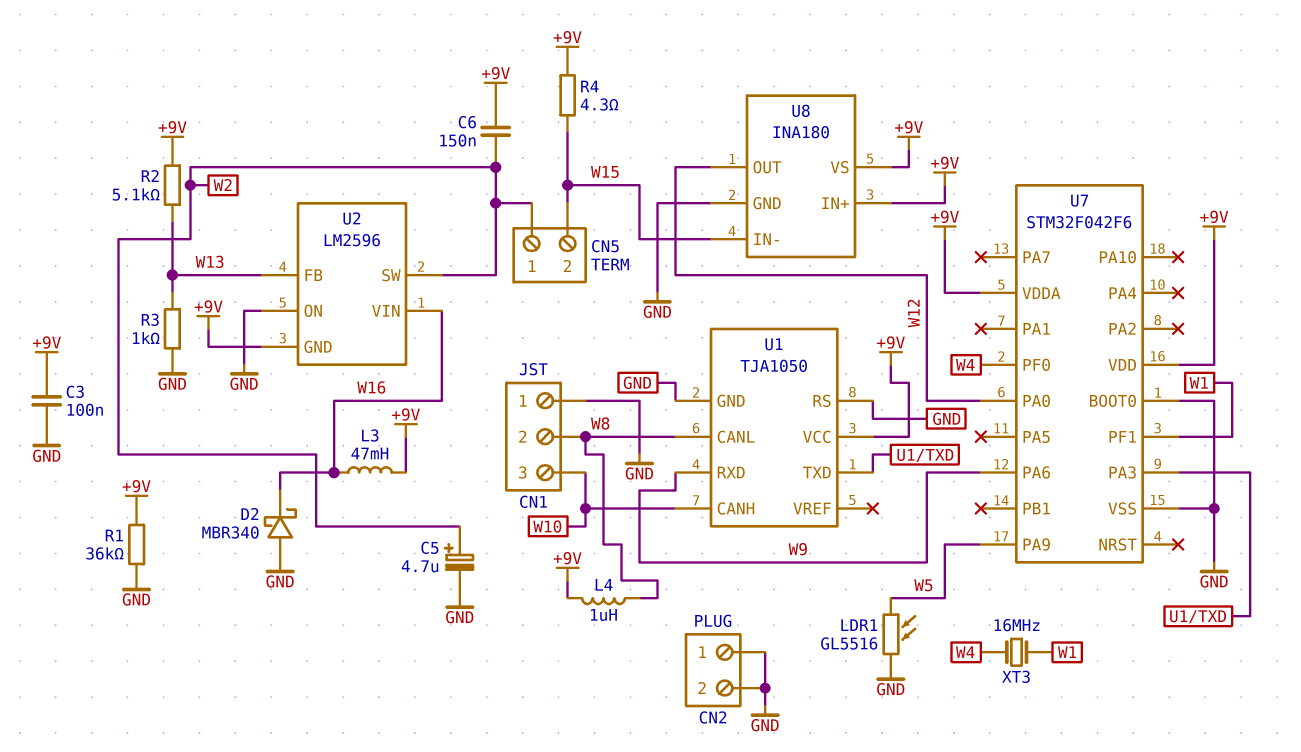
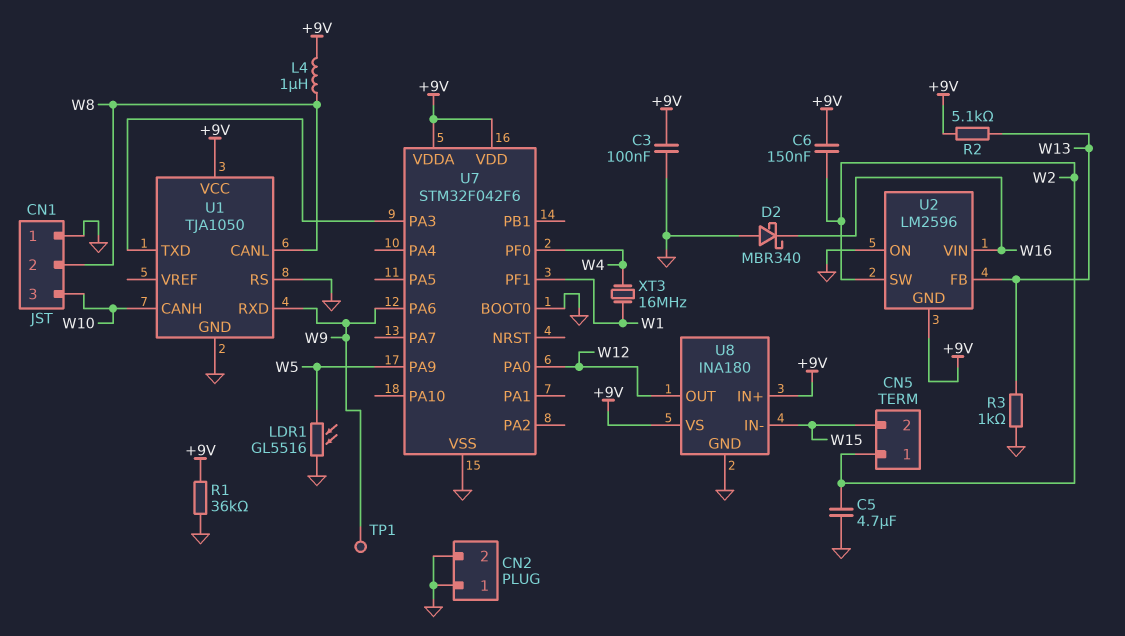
C5: 4.7uF (plus W2, minus GND) -> 4.7uF (GND, W2)
L3: 47mH (+9V, W16) -> none
R4: 4.3 (+9V, W15) -> none
TP1: none -> test point (W9)

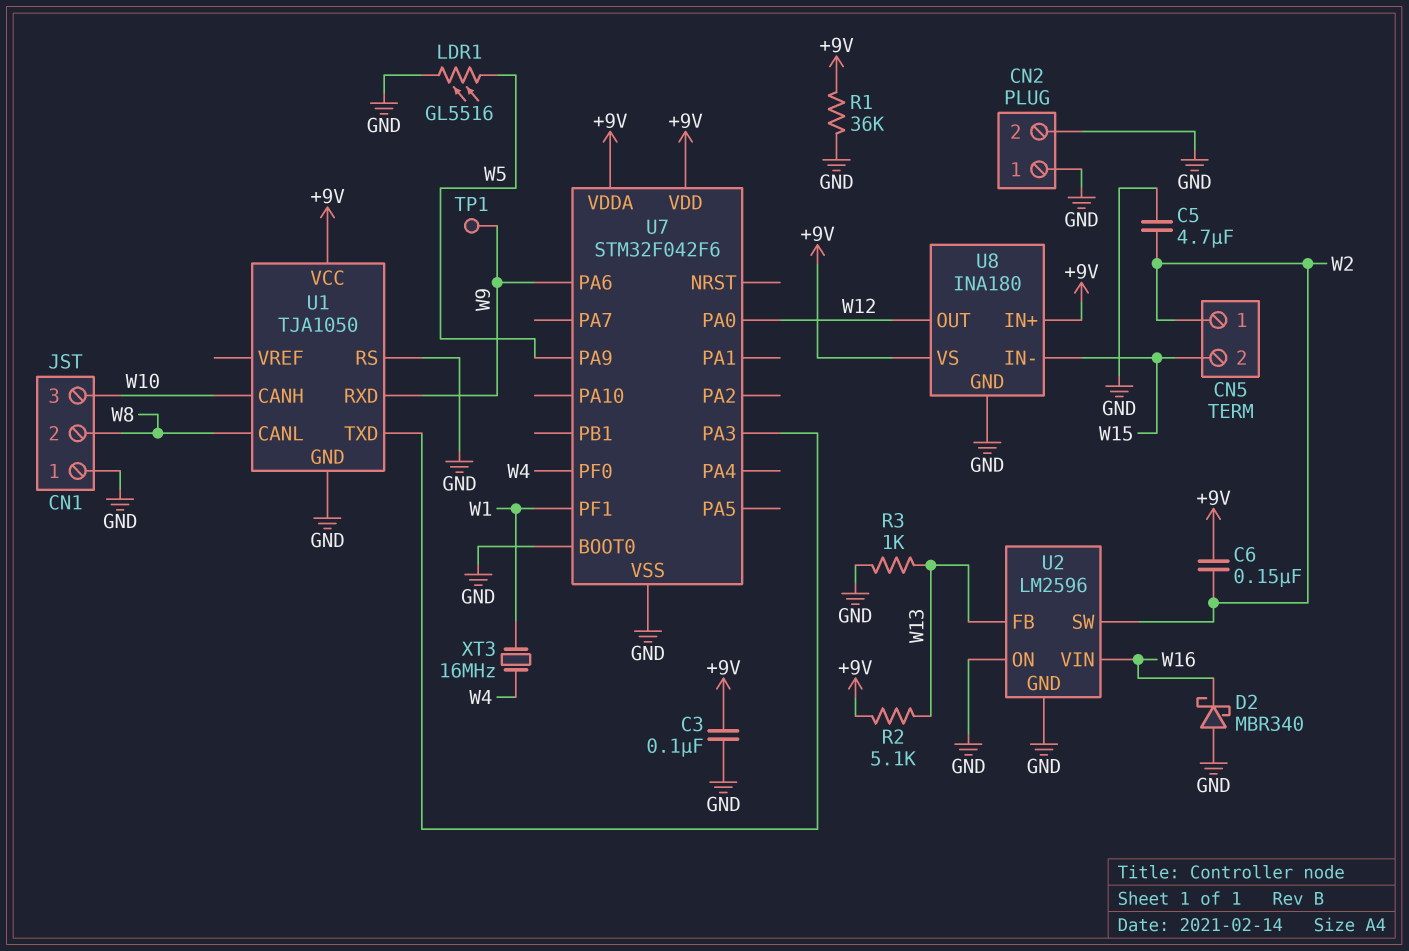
L4: 1uH (+9V, W8) -> none
U2 pin GND: +9V -> GND

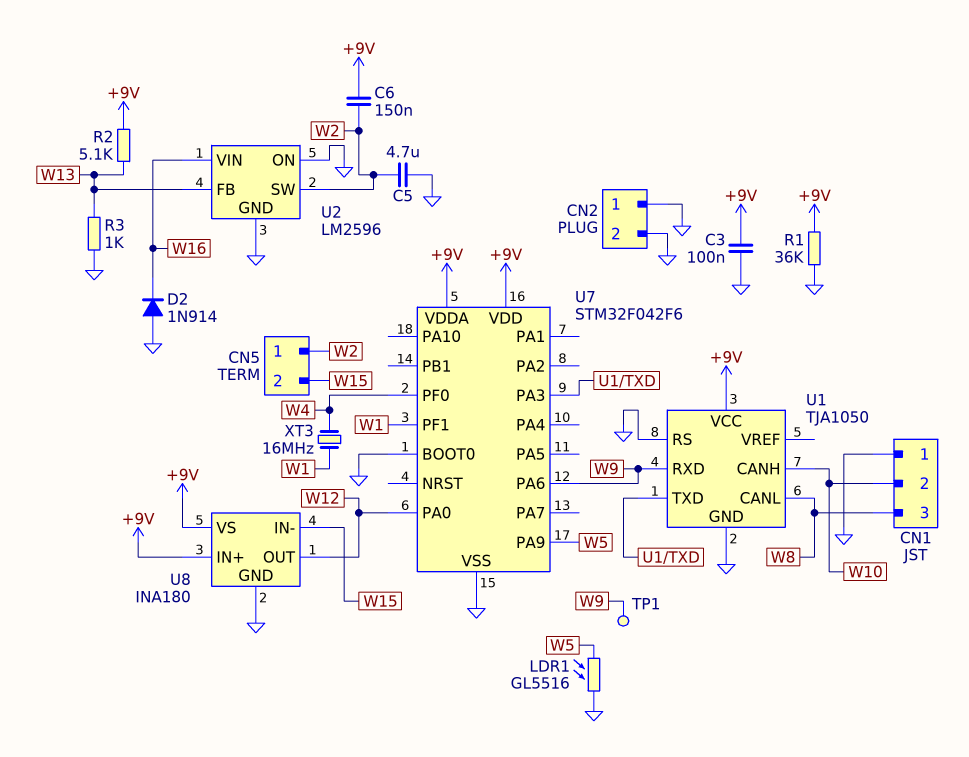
CN1 pin 2: W8 -> W10
CN1 pin 3: W10 -> W8
D2: schottky MBR340 (A GND, K W16) -> diode 1N914 (A GND, K W16)

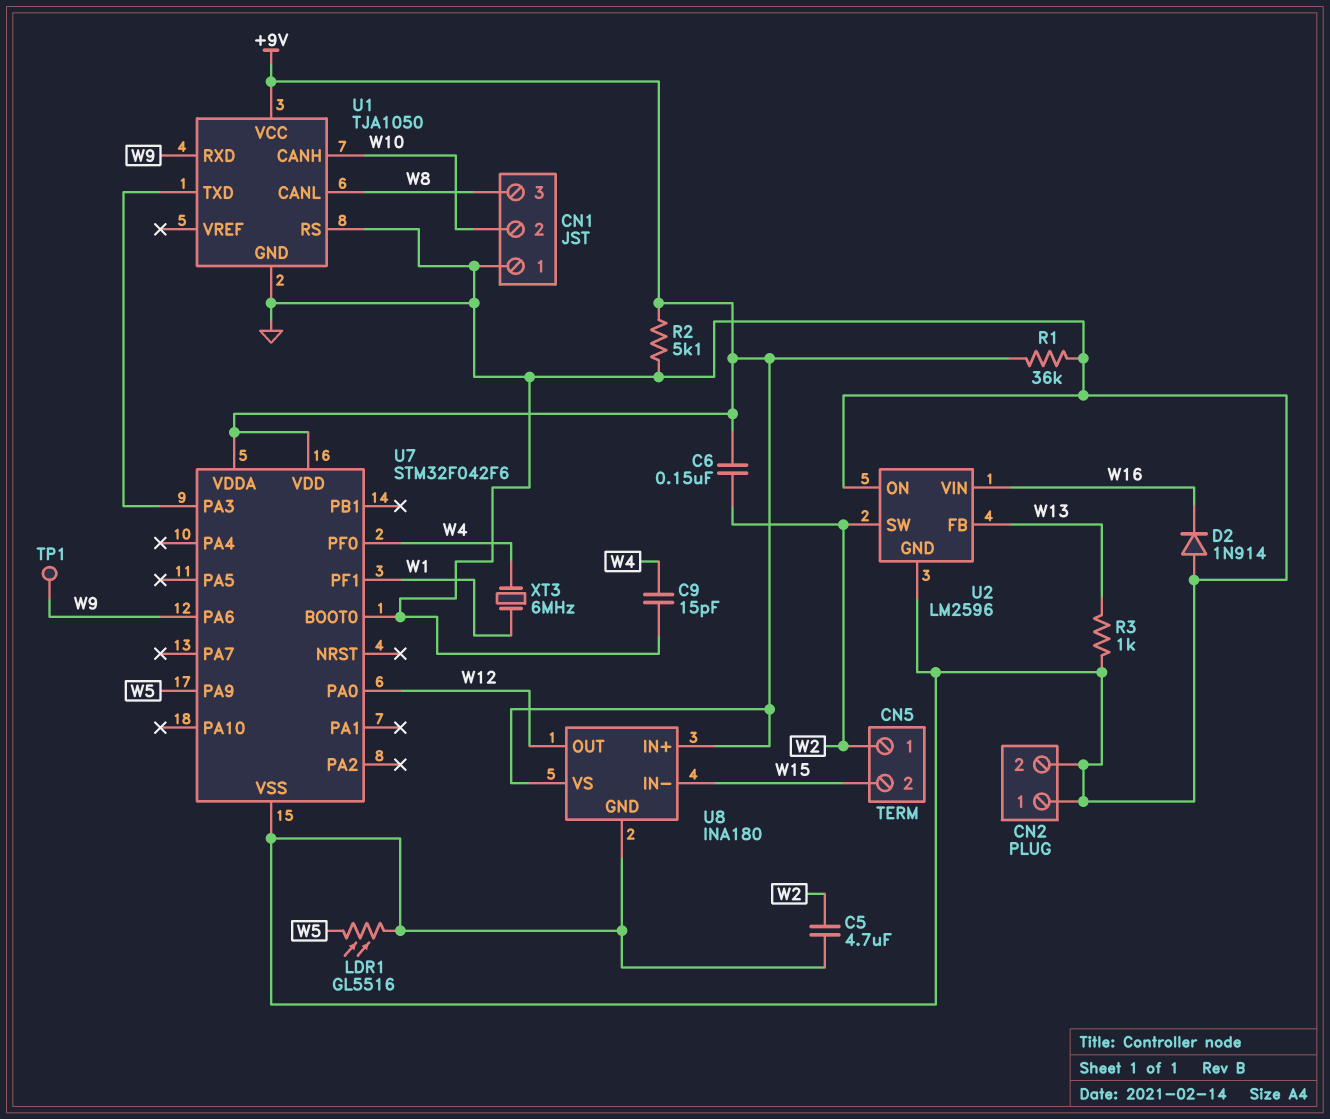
C3: 100nF (+9V, GND) -> none
C9: none -> 15pF (GND, W4)
R2: 5.1k (+9V, W13) -> 5.1k (+9V, GND)
XT3: 16MHz (W1, W4) -> 6MHz (W1, W4)

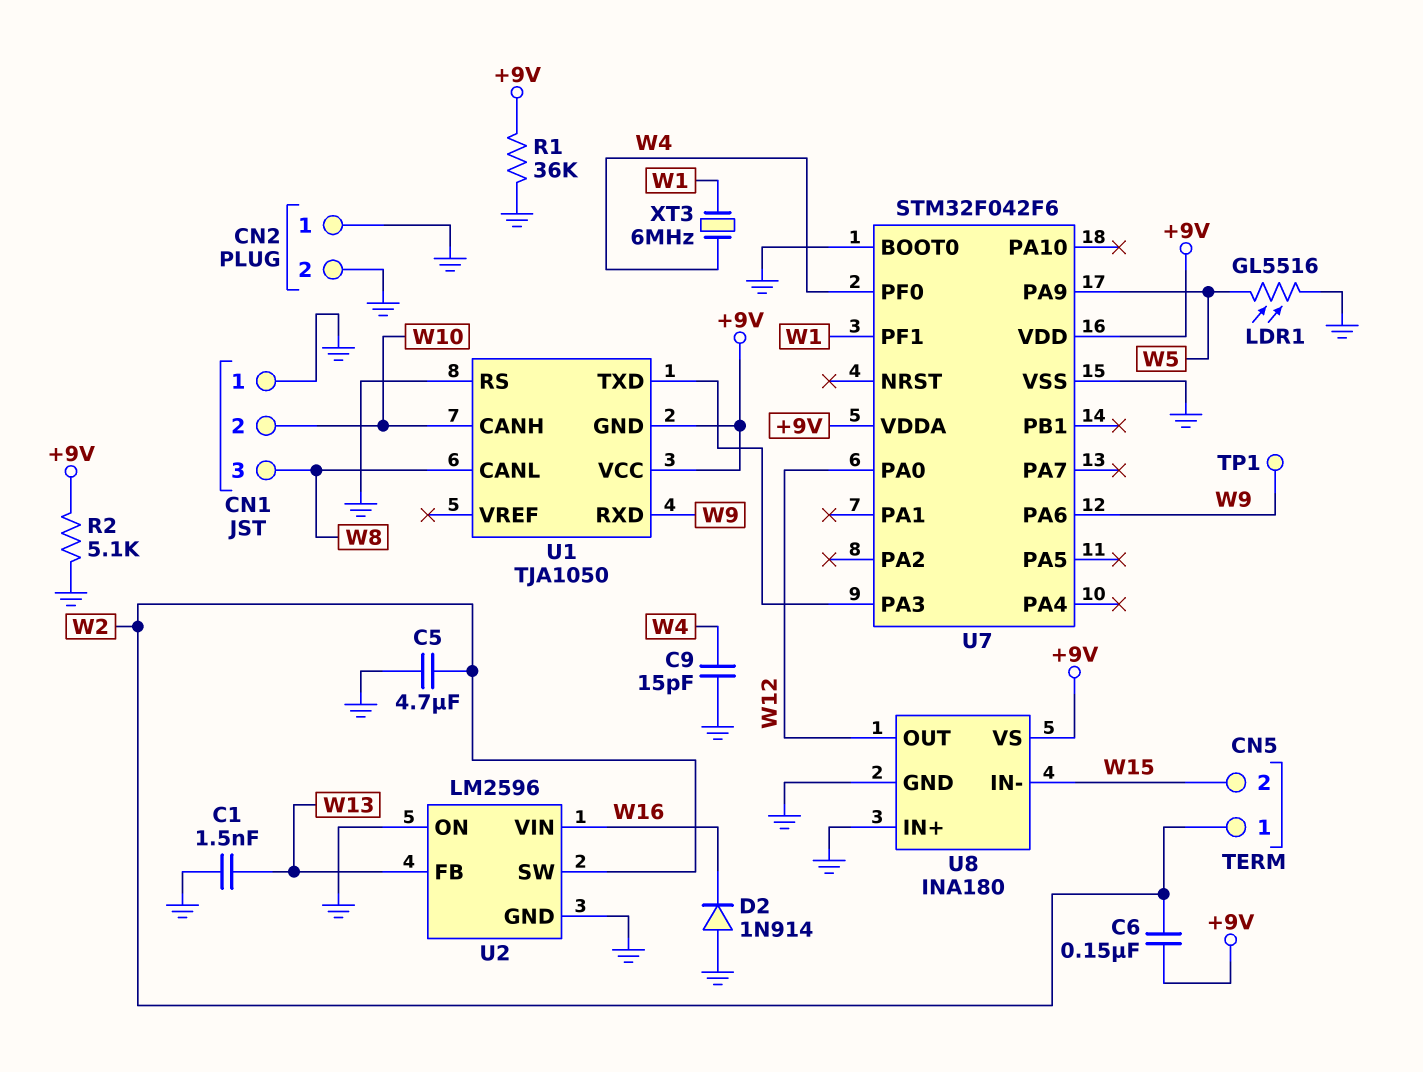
C1: none -> 1.5nF (GND, W13)
R3: 1k (GND, W13) -> none
U1 pin GND: GND -> +9V
U8 pin IN+: +9V -> GND

